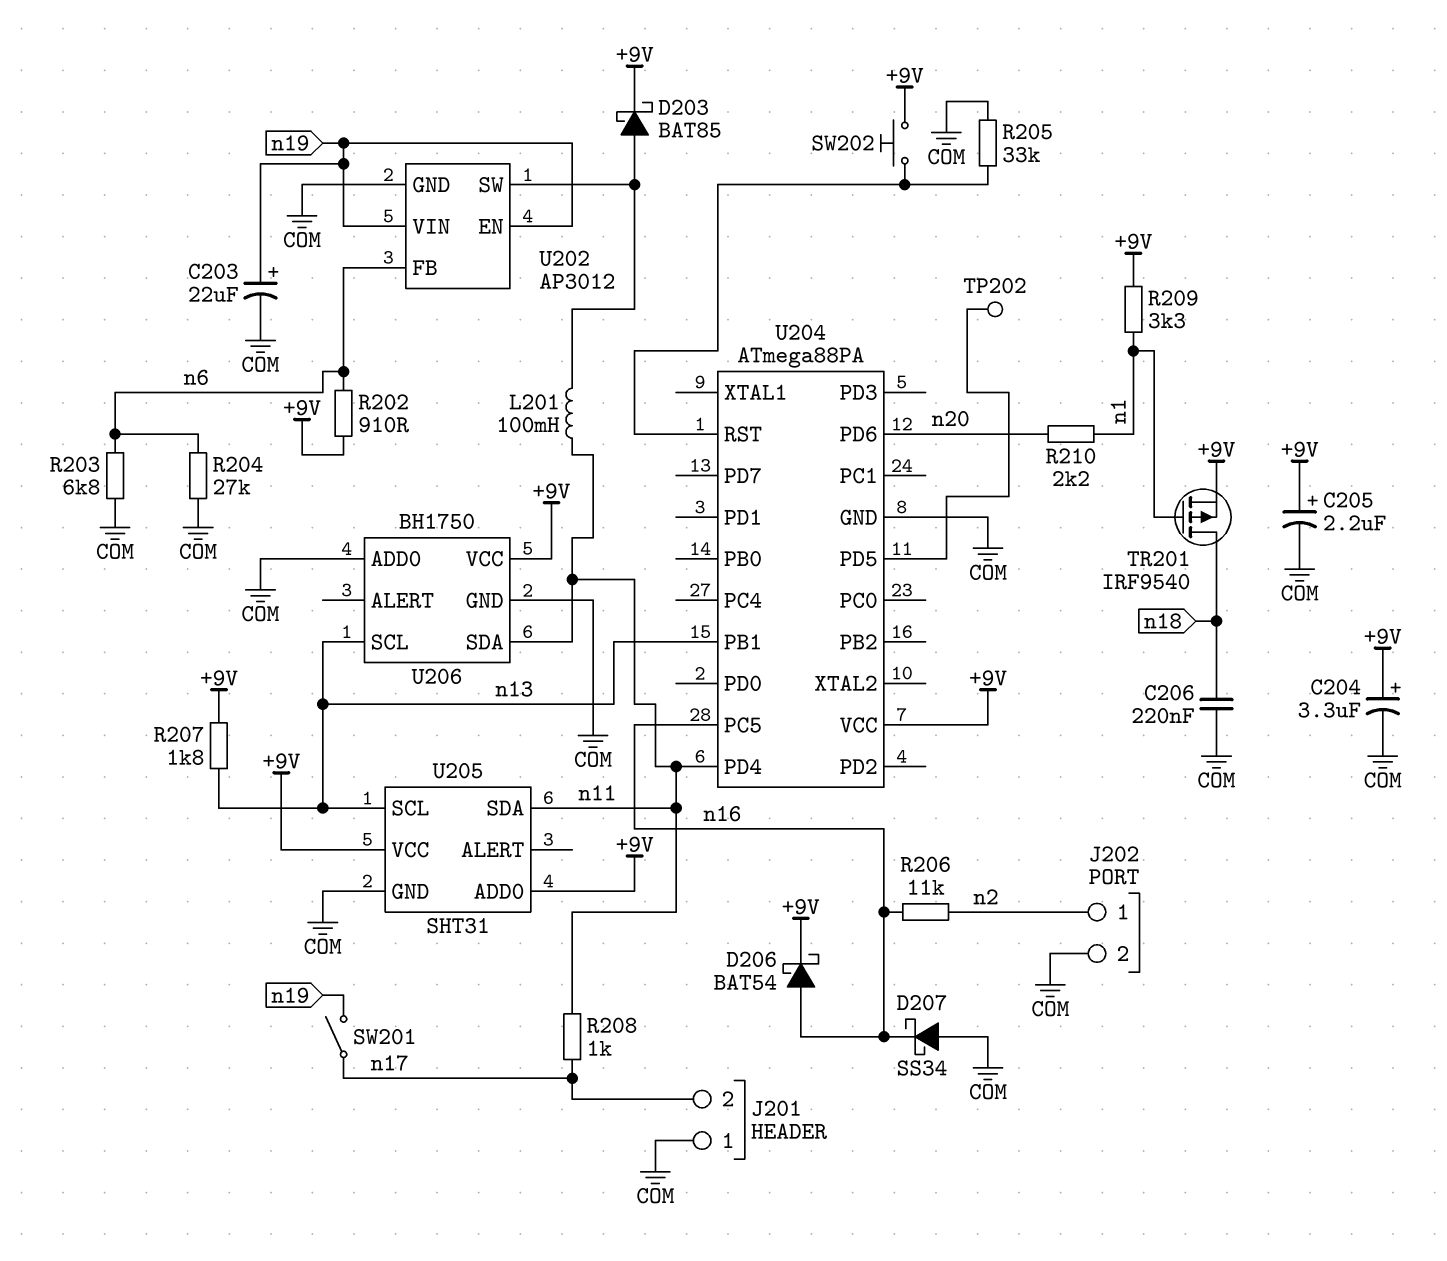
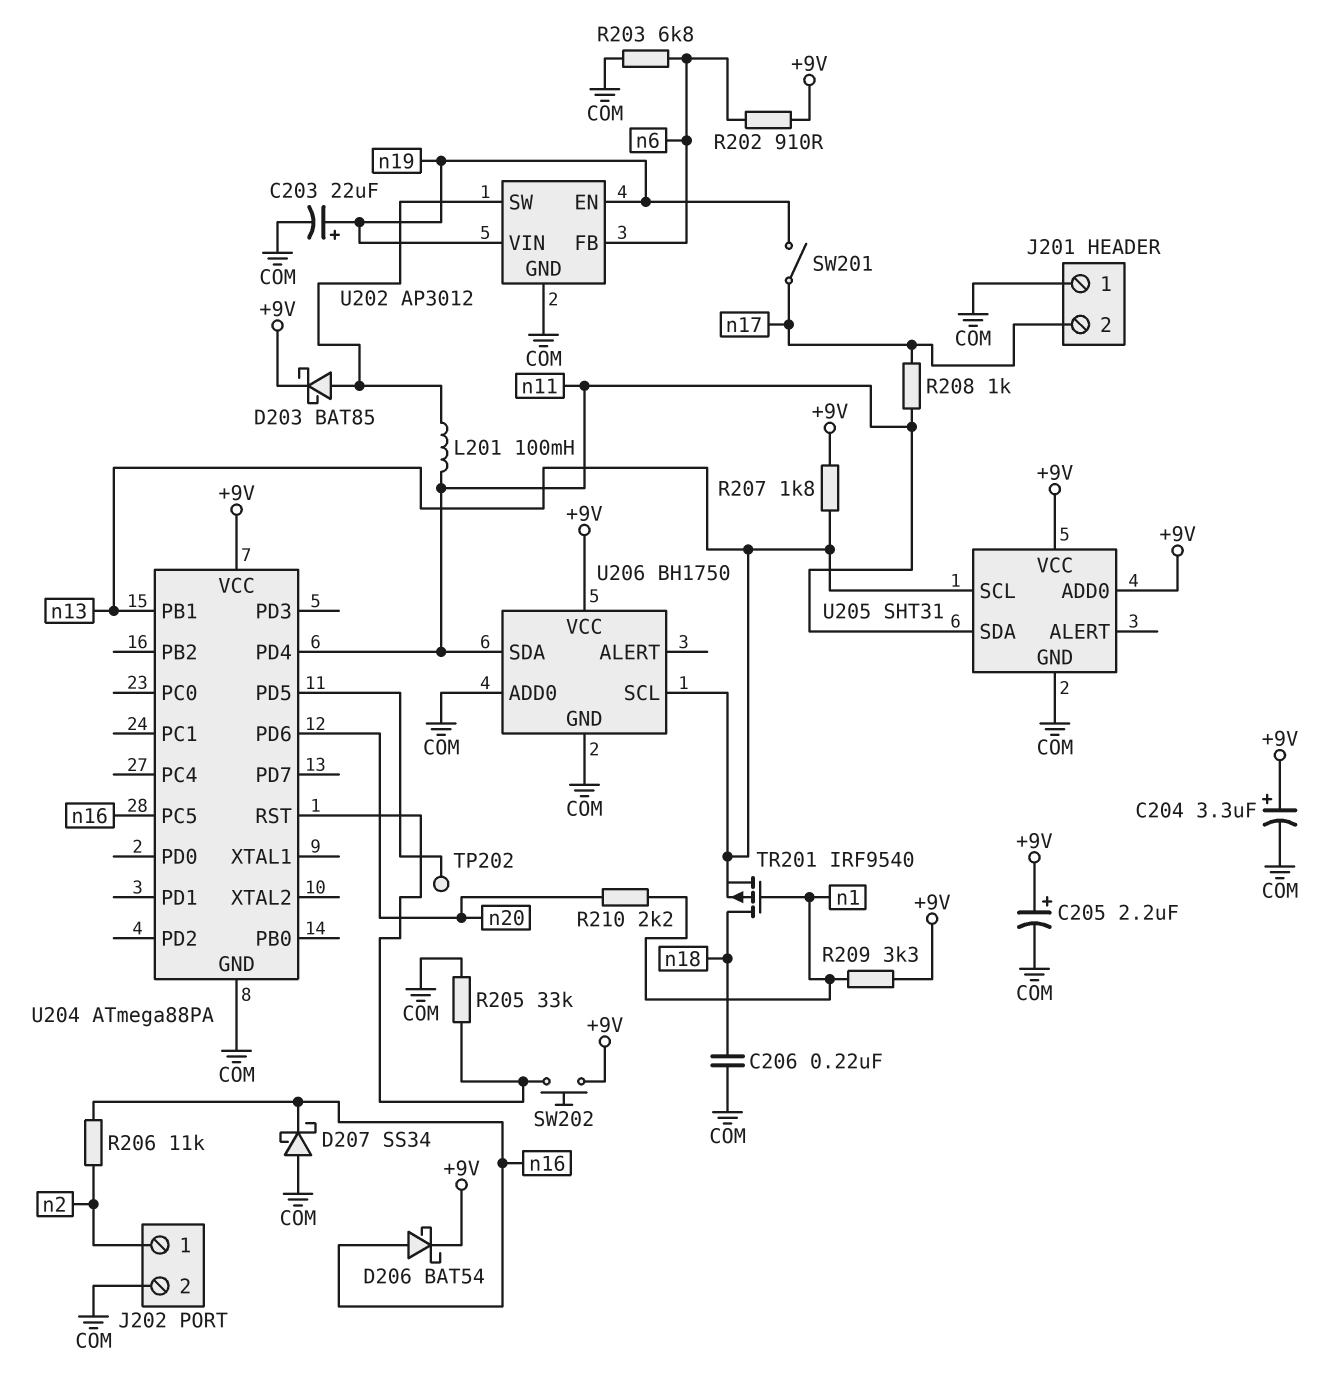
R204: 27k (COM, n6) -> none
TR201: PMOS IRF9540 (G n1, D n18, S +9V) -> PMOS IRF9540 (G n1, D n18, S n13)

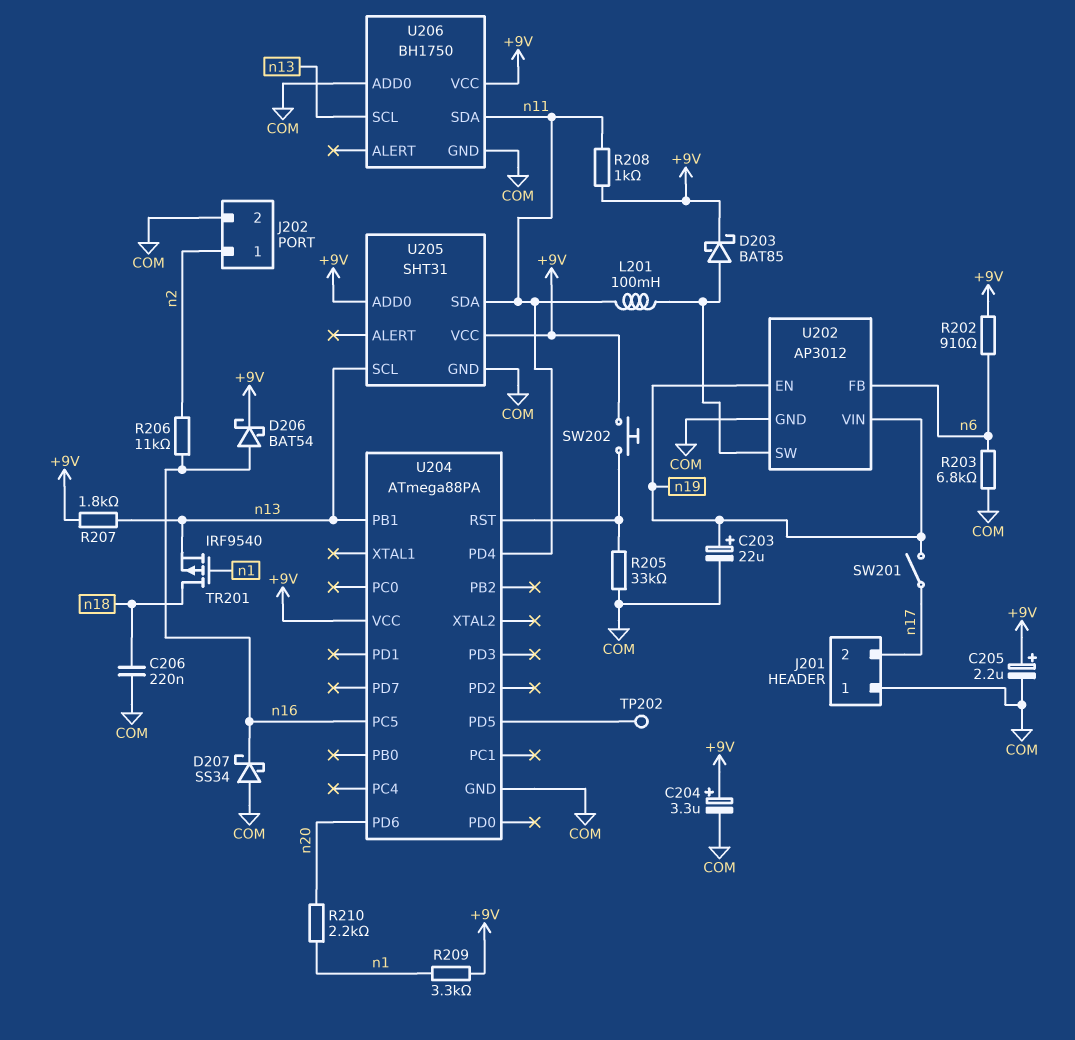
R208: 1k (n11, n17) -> 1k (+9V, n11)

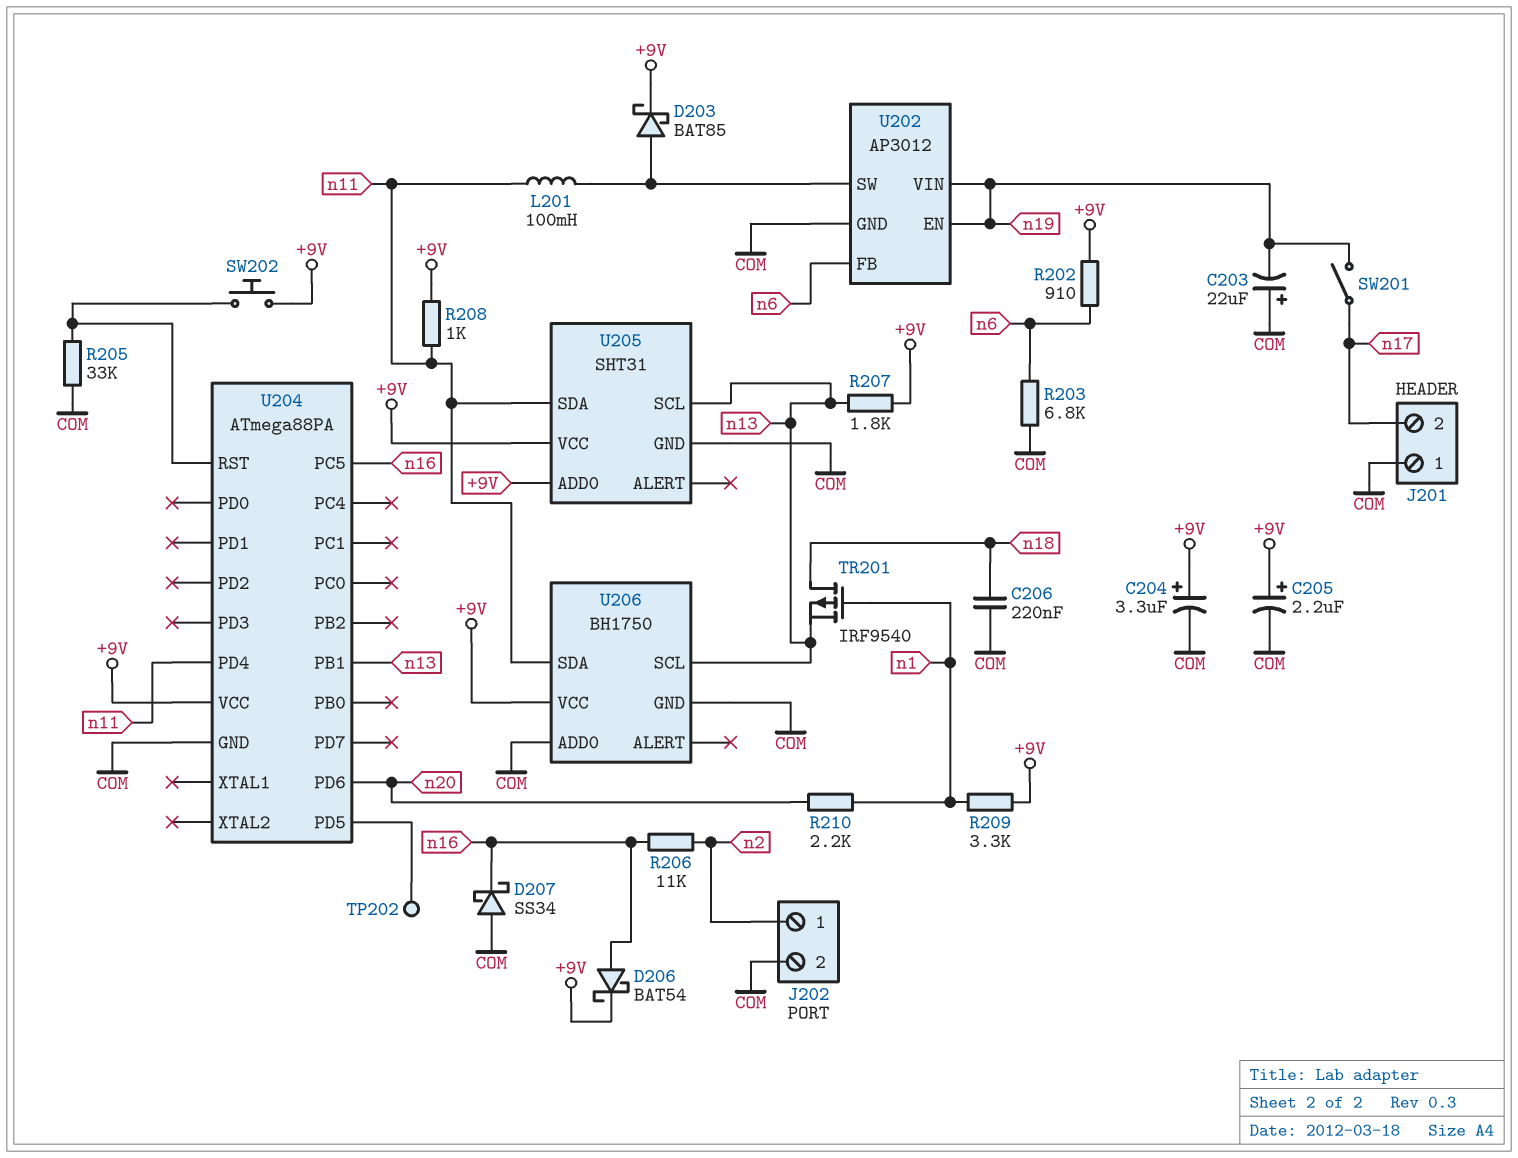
C203: 22uF (plus n19, minus COM) -> 22uF (plus COM, minus n19)

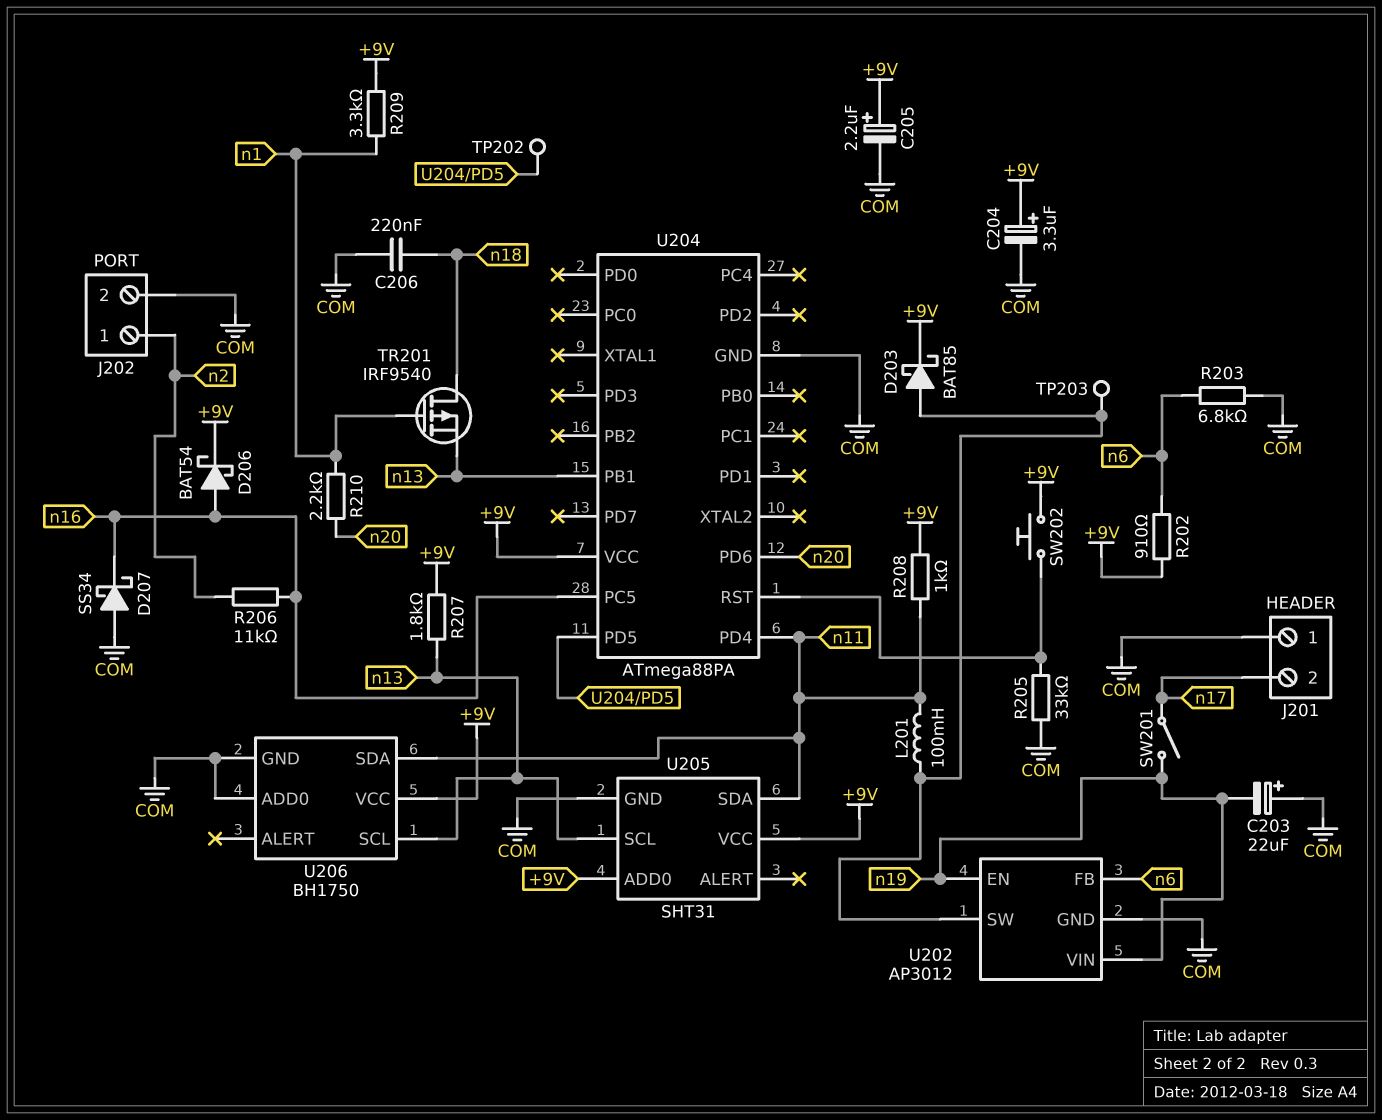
TP203: none -> test point (U202/SW)

